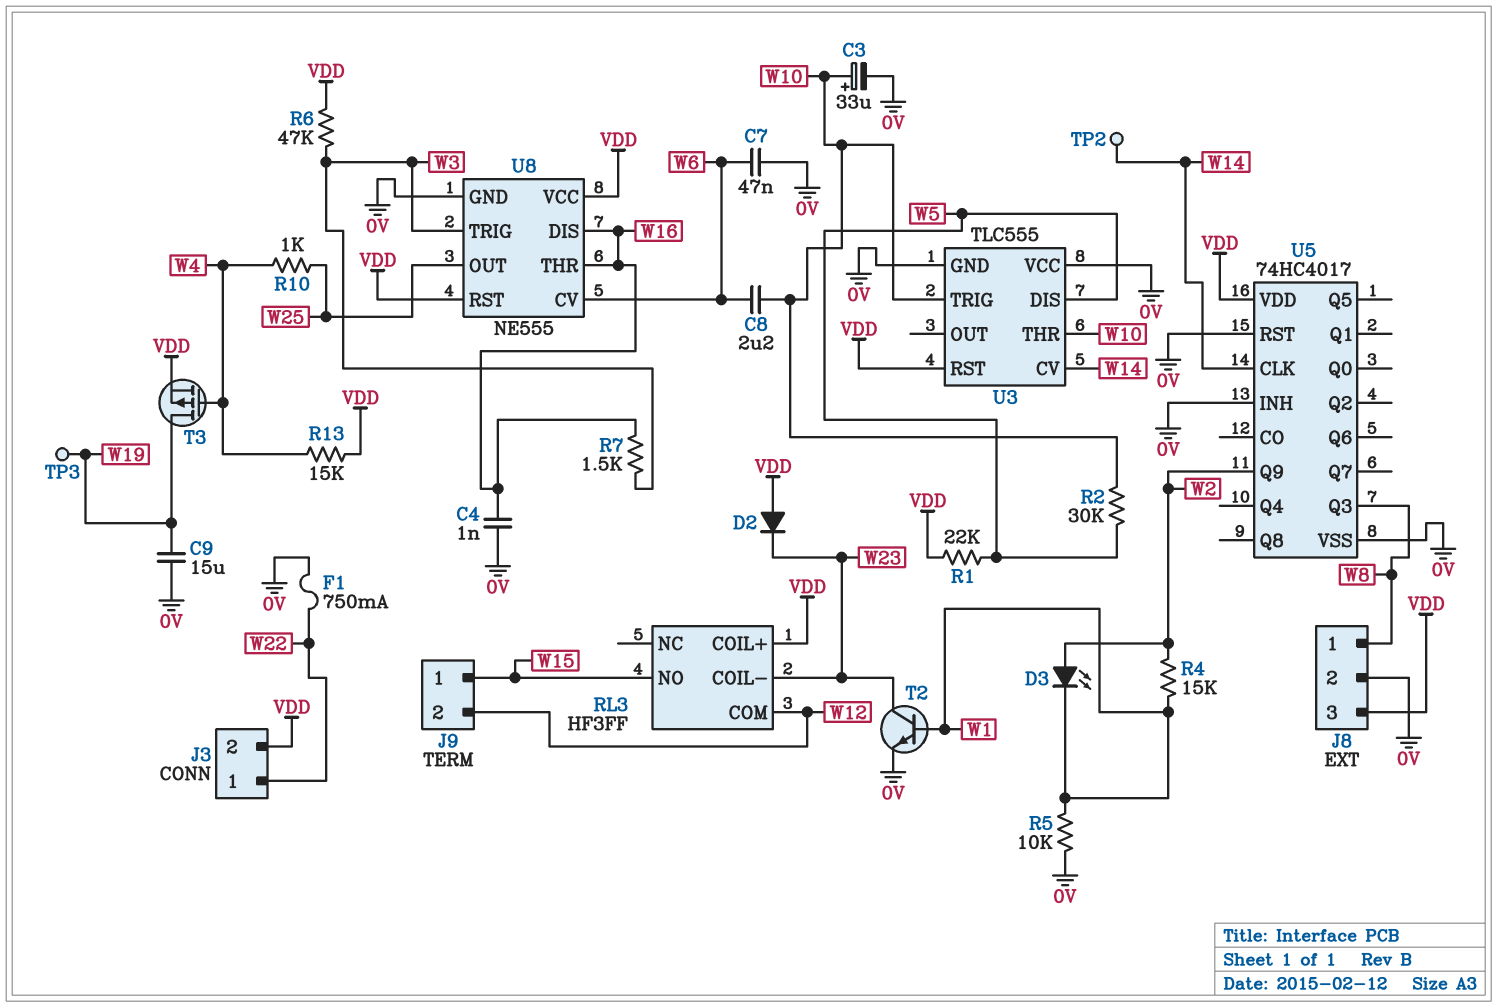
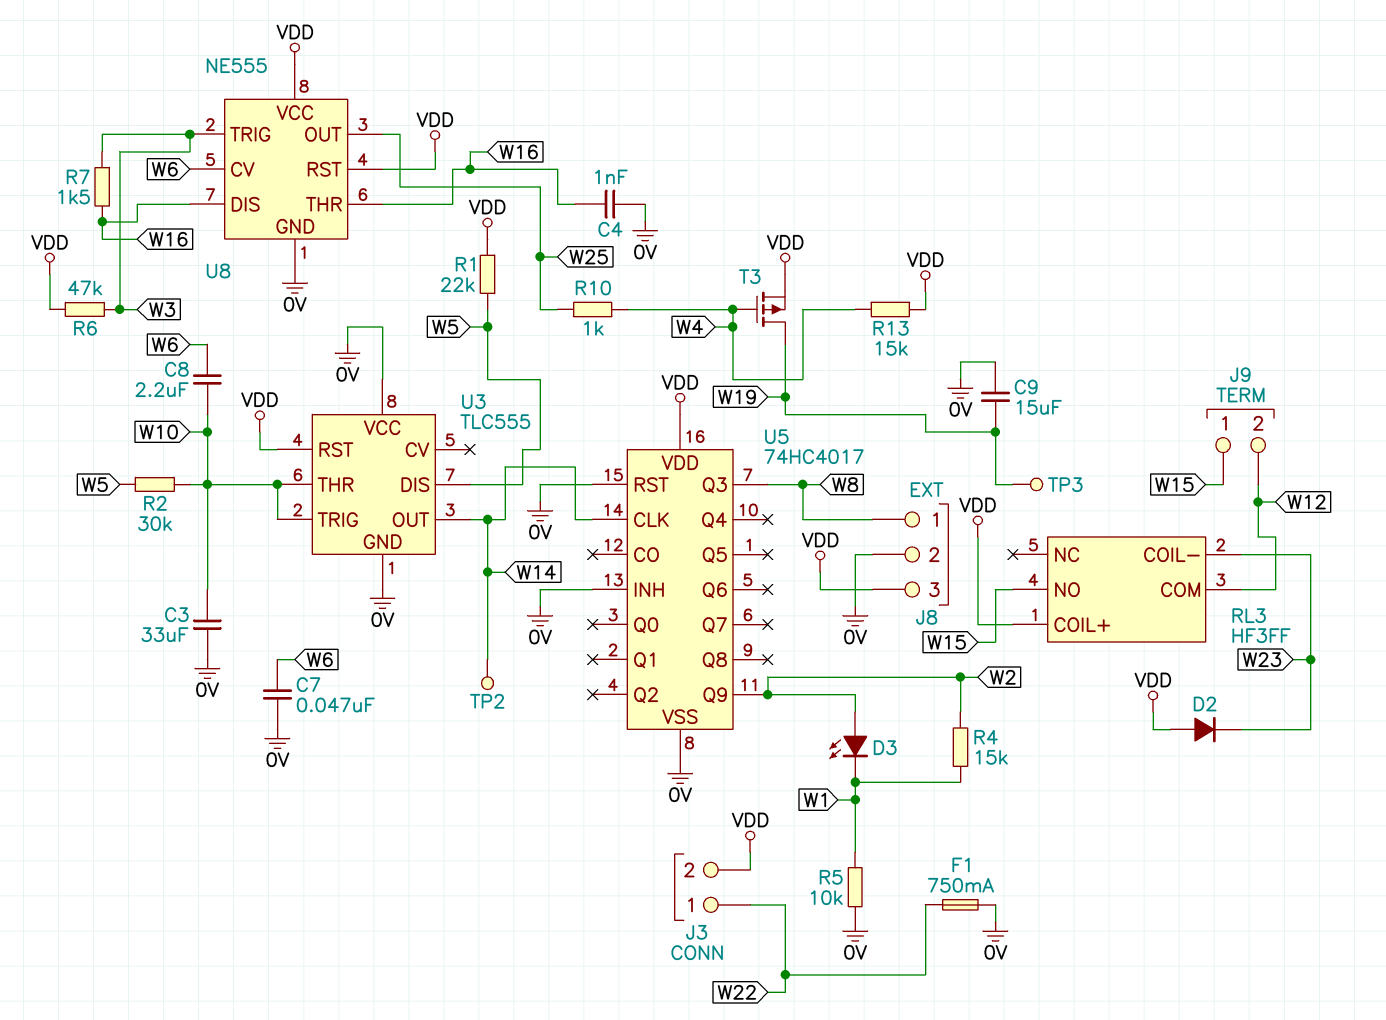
C3: 33uF (plus W10, minus 0V) -> 33uF (0V, W10)
T2: NPN (B W1, C W23, E 0V) -> none
U3 pin CV: W14 -> none
U3 pin OUT: none -> W14

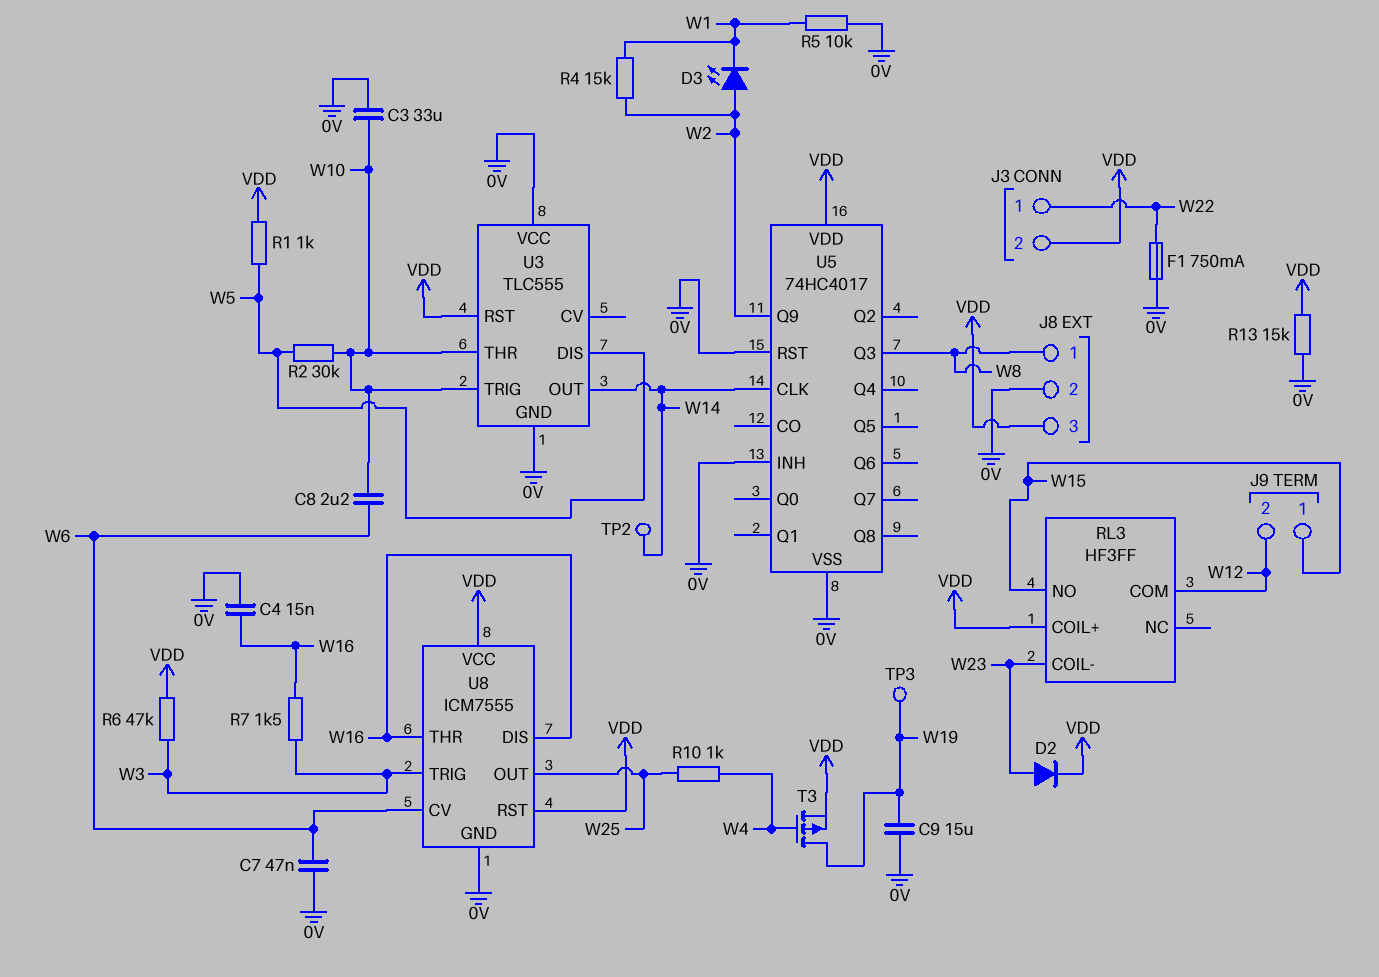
C4: 1nF (0V, W16) -> 15nF (0V, W16)
D2: diode (A VDD, K W23) -> diode (A W23, K VDD)
R1: 22k (VDD, W5) -> 1k (VDD, W5)
R13: 15k (VDD, W4) -> 15k (0V, VDD)
U8: NE555 -> ICM7555

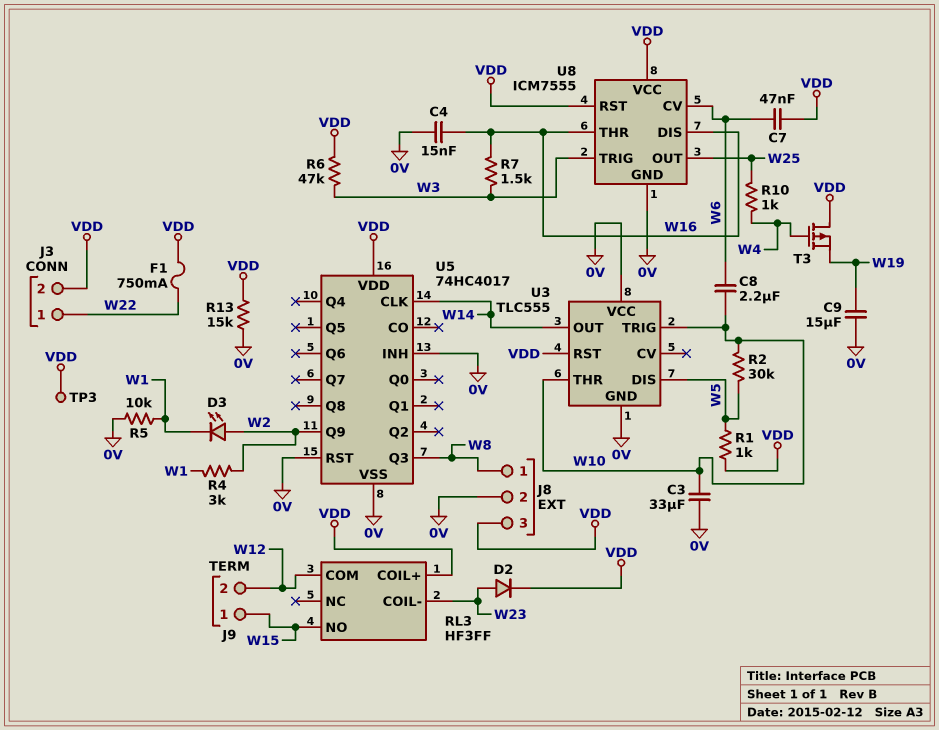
C7: 47nF (0V, W6) -> 47nF (VDD, W6)
F1: 750mA (0V, W22) -> 750mA (VDD, W22)
R4: 15k (W1, W2) -> 3k (W1, W2)
T3: PMOS (G W4, D W19, S VDD) -> PMOS (G W4, D VDD, S W19)
TP2: test point (W14) -> none
TP3: test point (W19) -> test point (VDD)

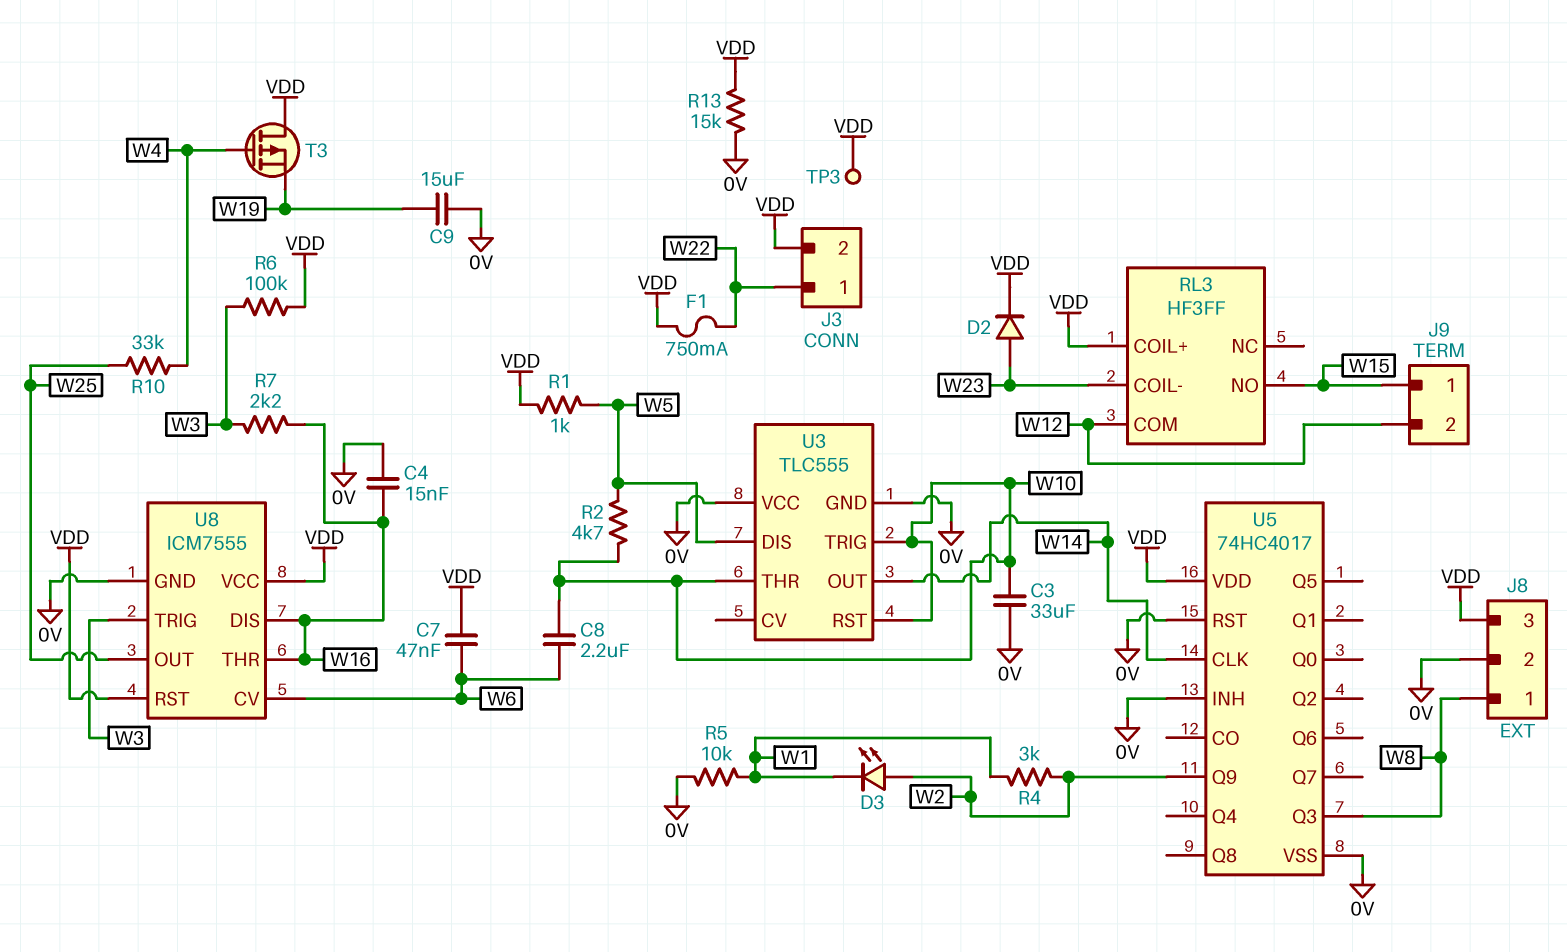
R2: 30k (W5, W10) -> 4.7k (W5, W10)
R6: 47k (VDD, W3) -> 100k (VDD, W3)
R7: 1.5k (W3, W16) -> 2.2k (W3, W16)
R10: 1k (W4, W25) -> 33k (W4, W25)
U3 pin RST: VDD -> W10

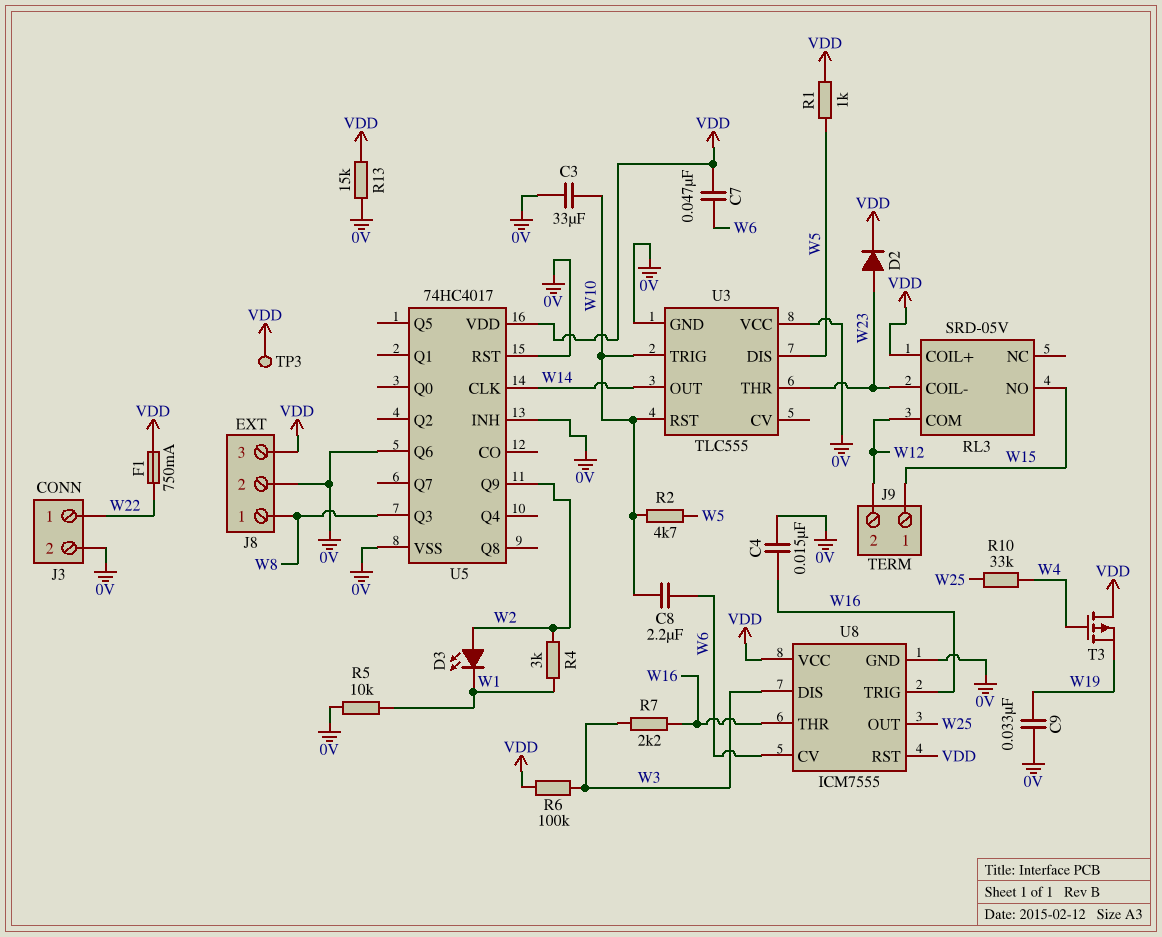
C9: 15uF (0V, W19) -> 33nF (0V, W19)
J3 pin 2: VDD -> 0V
RL3: HF3FF -> SRD-05V
U3 pin THR: W10 -> W23
U5 pin Q6: none -> 0V
U8 pin DIS: W16 -> W3
U8 pin TRIG: W3 -> W16

